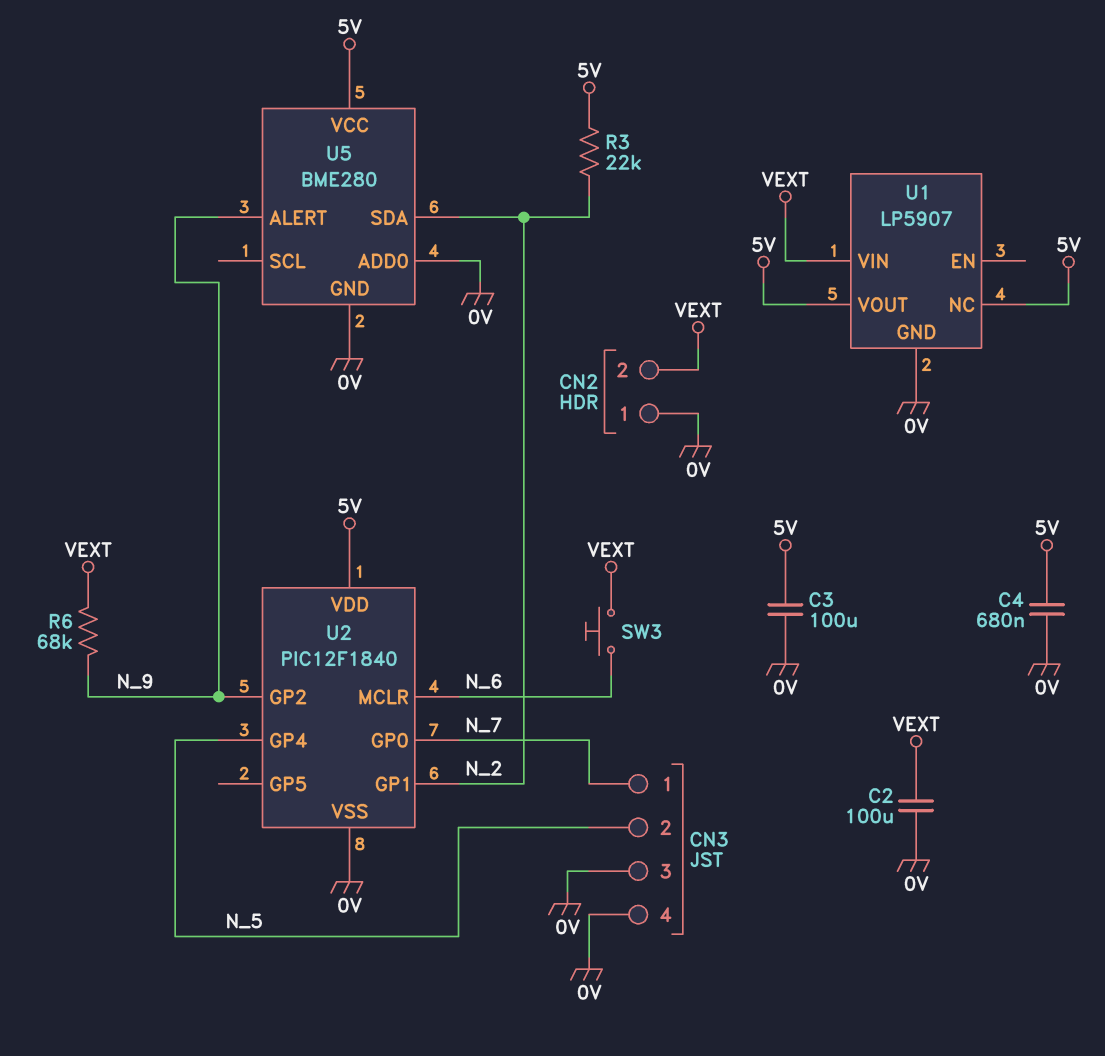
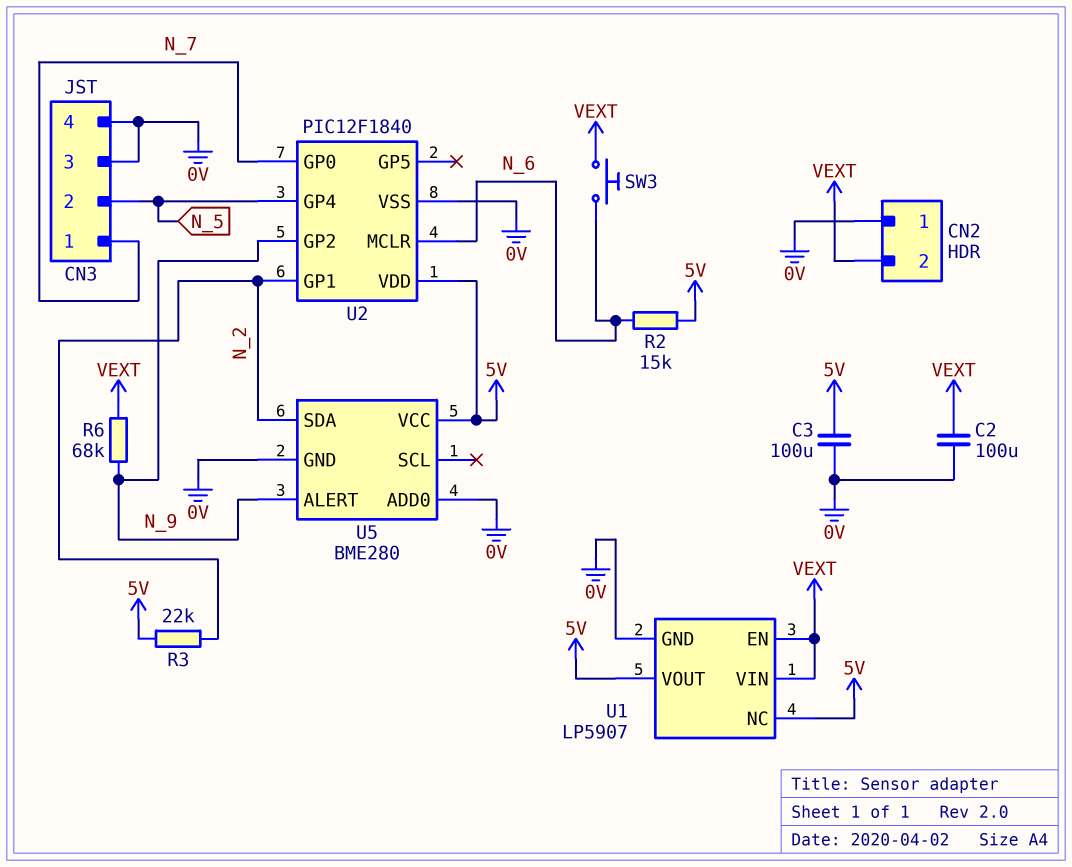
C4: 680nF (0V, 5V) -> none
R2: none -> 15k (5V, N_6)
U1 pin EN: none -> VEXT

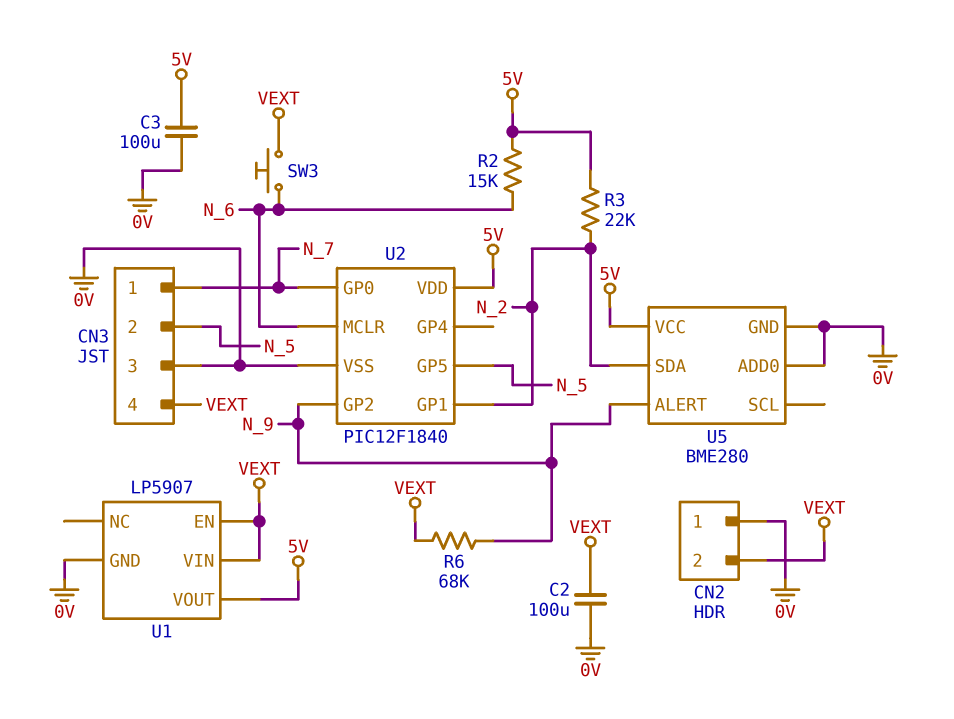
CN3 pin 4: 0V -> VEXT
U1 pin NC: 5V -> none
U2 pin GP4: N_5 -> none
U2 pin GP5: none -> N_5

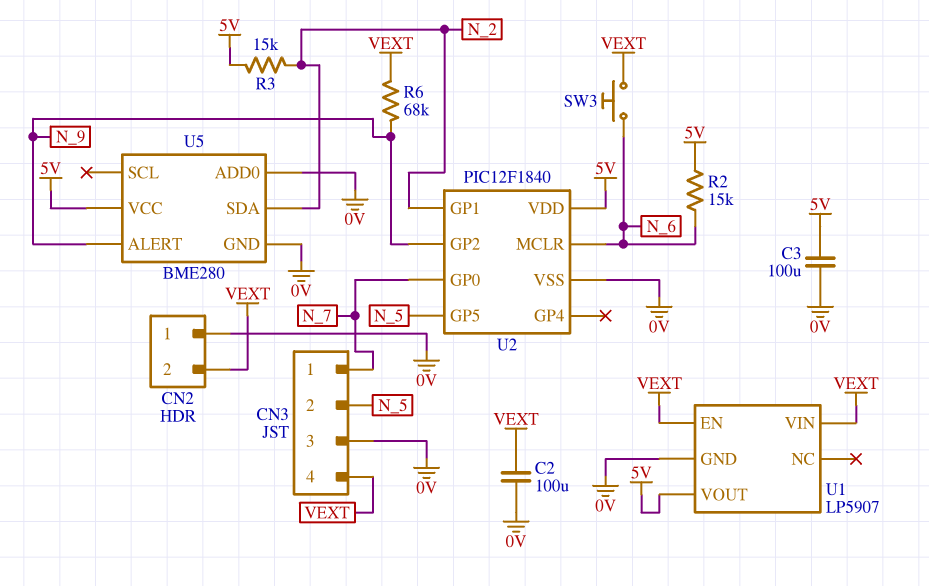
R3: 22k (5V, N_2) -> 15k (5V, N_2)

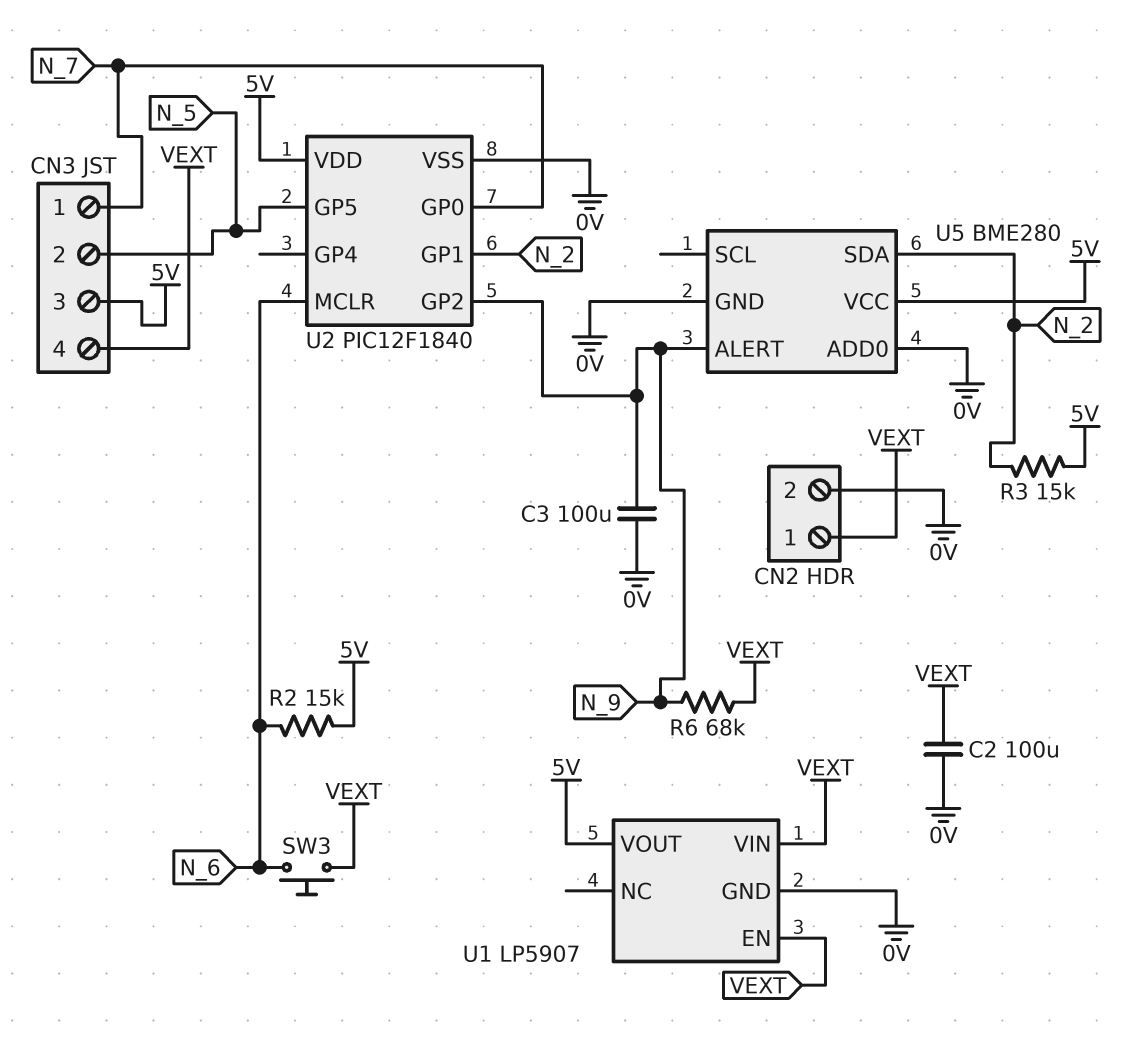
C3: 100uF (0V, 5V) -> 100uF (0V, N_9)
CN2 pin 1: 0V -> VEXT
CN2 pin 2: VEXT -> 0V
CN3 pin 3: 0V -> 5V

